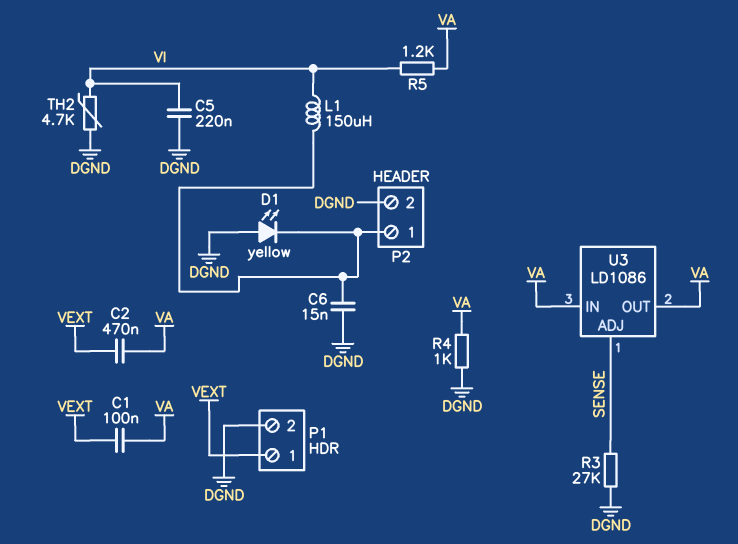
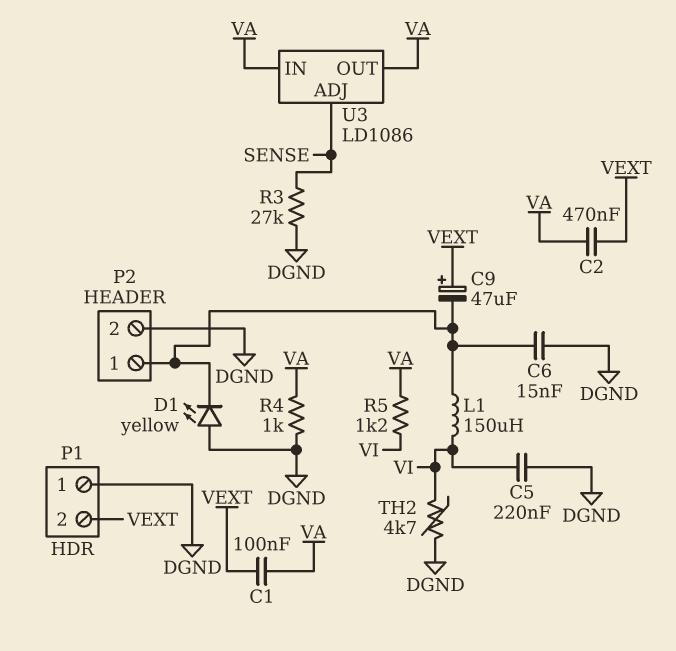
C9: none -> 47uF (plus VEXT, minus P2/1)
P1 pin 1: VEXT -> DGND
P1 pin 2: DGND -> VEXT

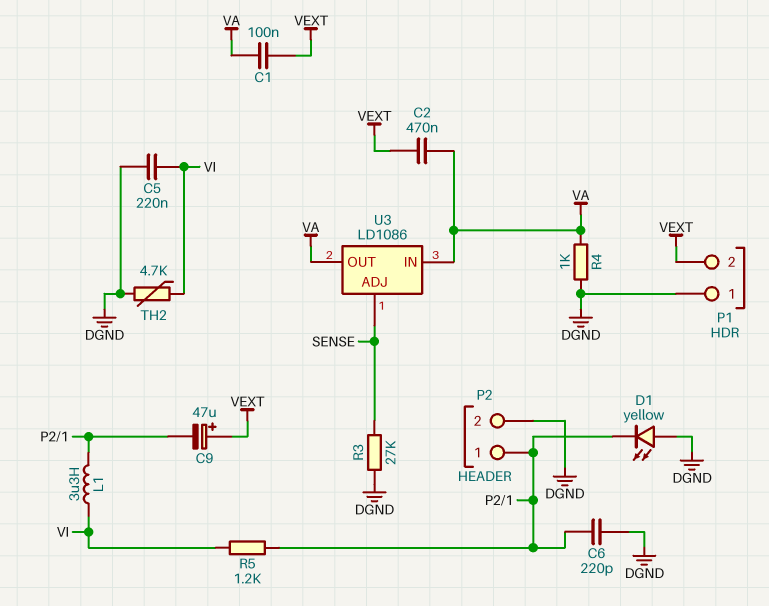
C6: 15nF (DGND, P2/1) -> 220pF (DGND, P2/1)
L1: 150uH (P2/1, VI) -> 3.3uH (P2/1, VI)
R5: 1.2k (VA, VI) -> 1.2k (P2/1, VI)

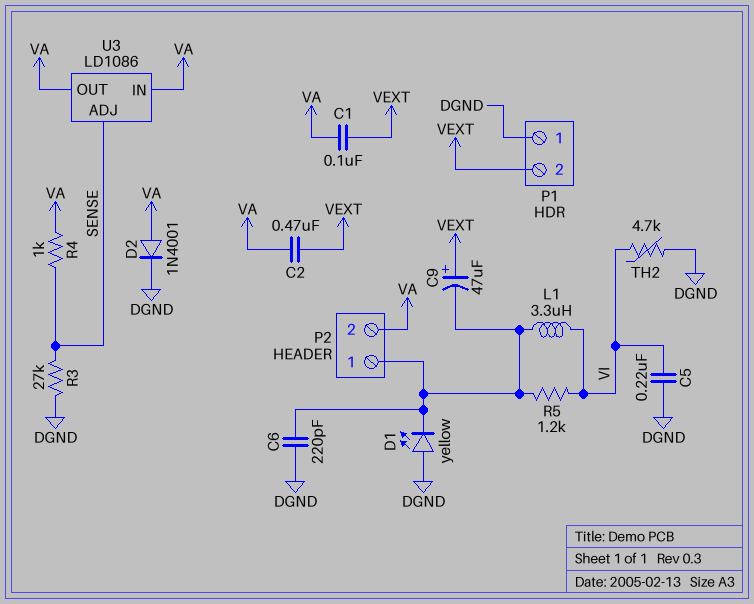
D2: none -> diode 1N4001 (A VA, K DGND)
P2 pin 2: DGND -> VA
R4: 1k (DGND, VA) -> 1k (SENSE, VA)

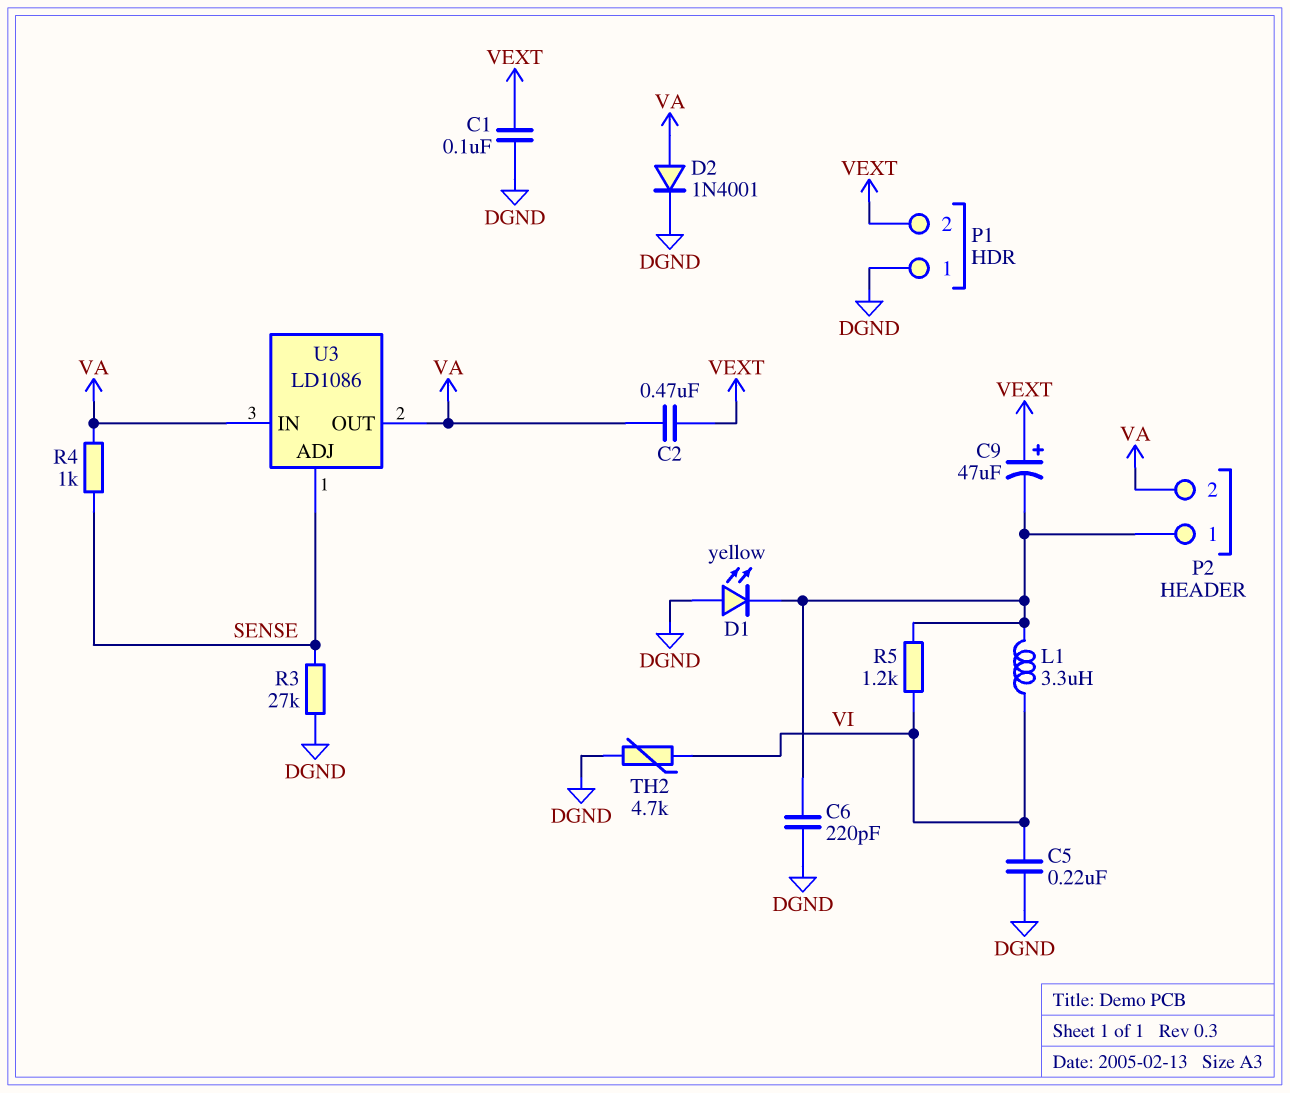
C1: 100nF (VA, VEXT) -> 100nF (DGND, VEXT)

